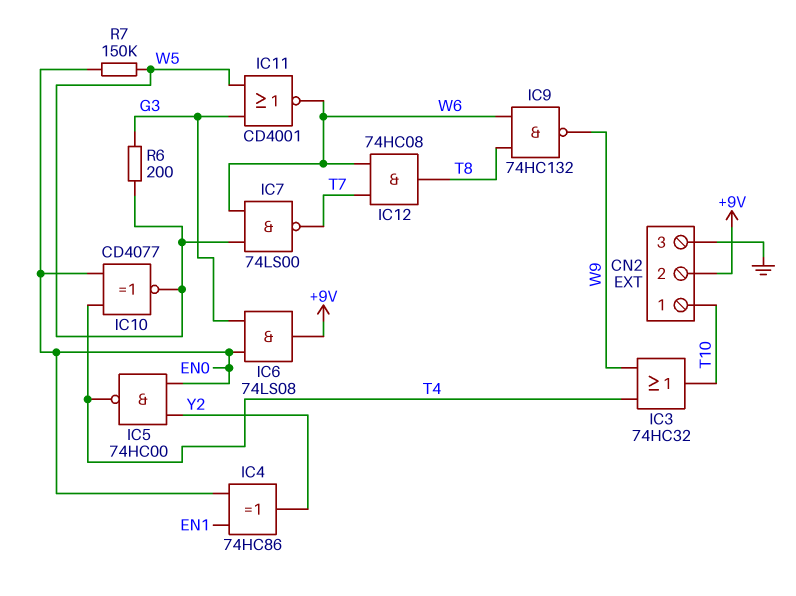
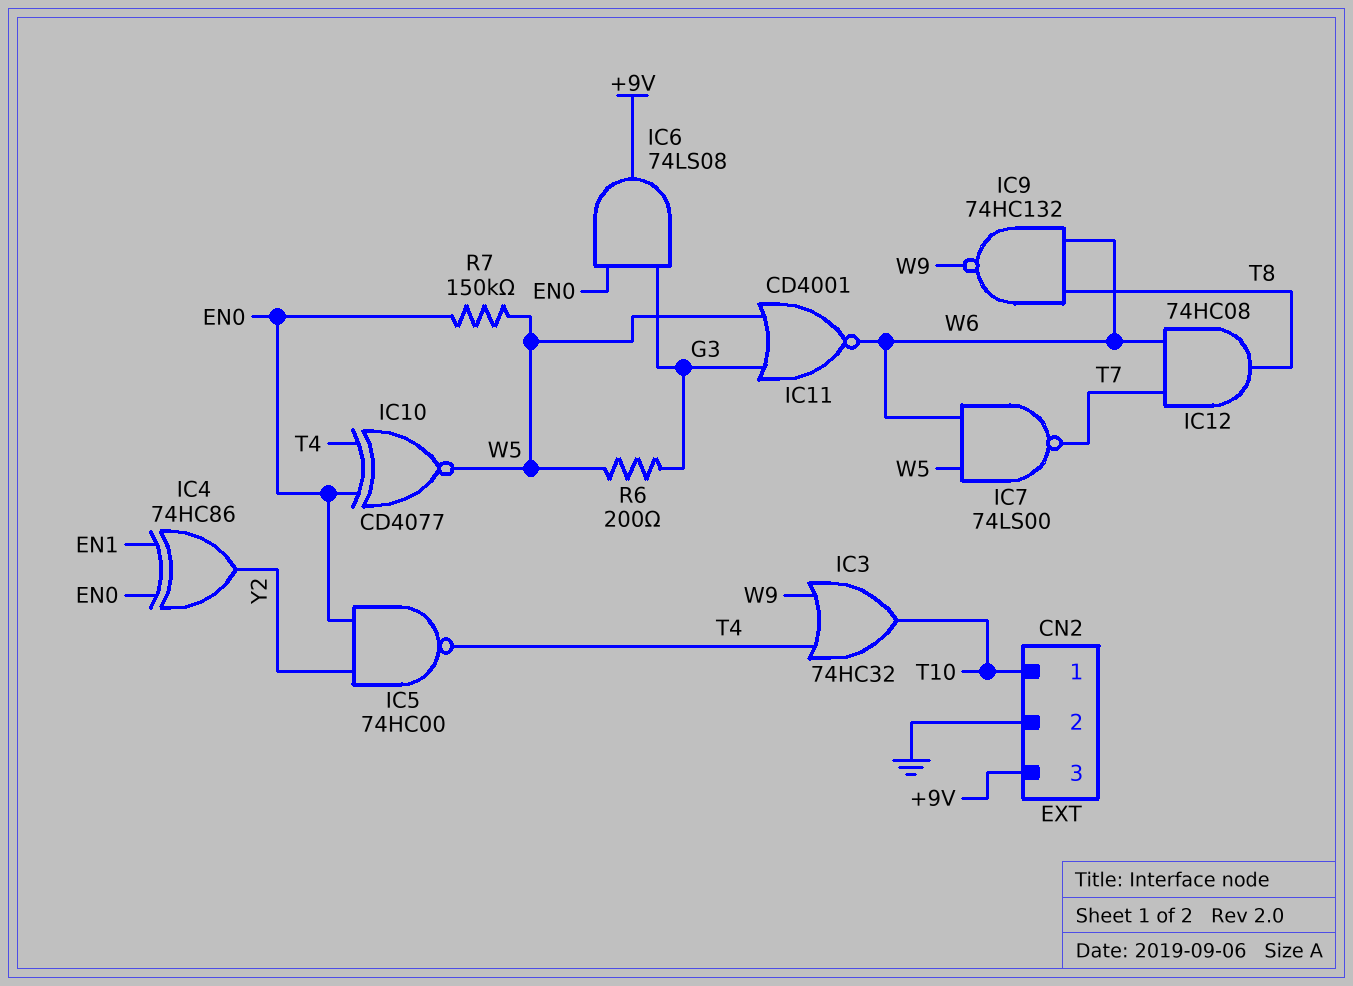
CN2 pin 2: +9V -> GND
CN2 pin 3: GND -> +9V

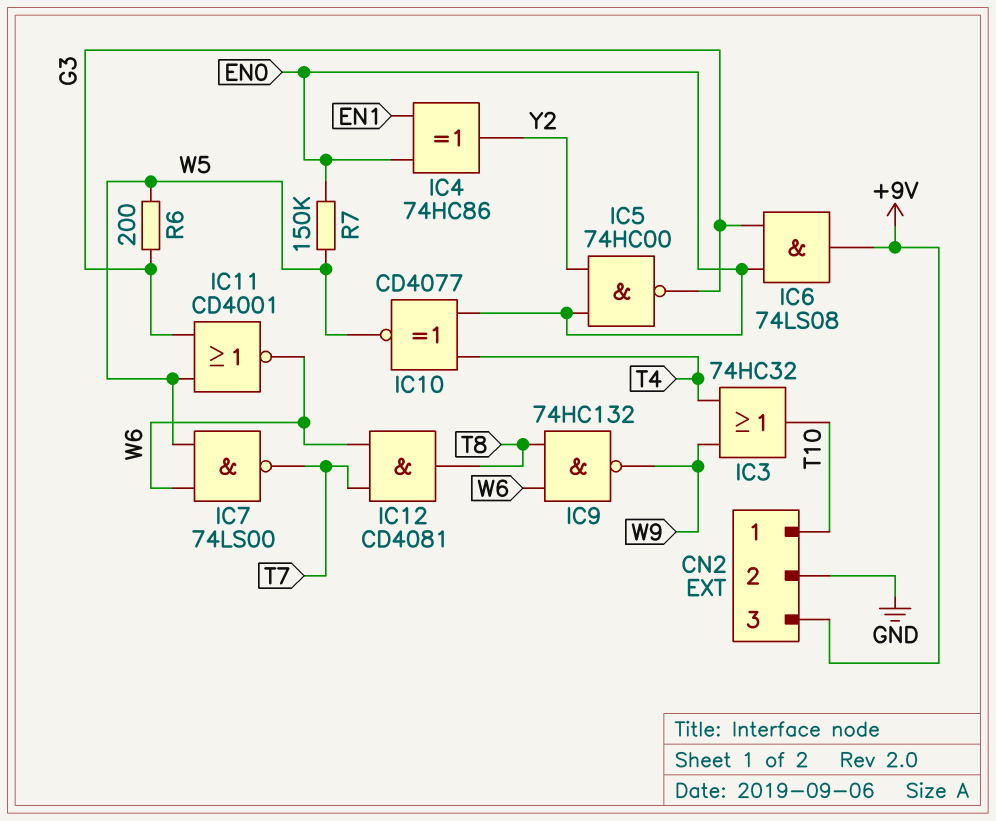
IC5: NAND 74HC00 (in EN0, in Y2, out T4) -> NAND 74HC00 (in EN0, in Y2, out G3)
IC12: AND 74HC08 (in T7, in W6, out T8) -> AND CD4081 (in T7, in W6, out T8)

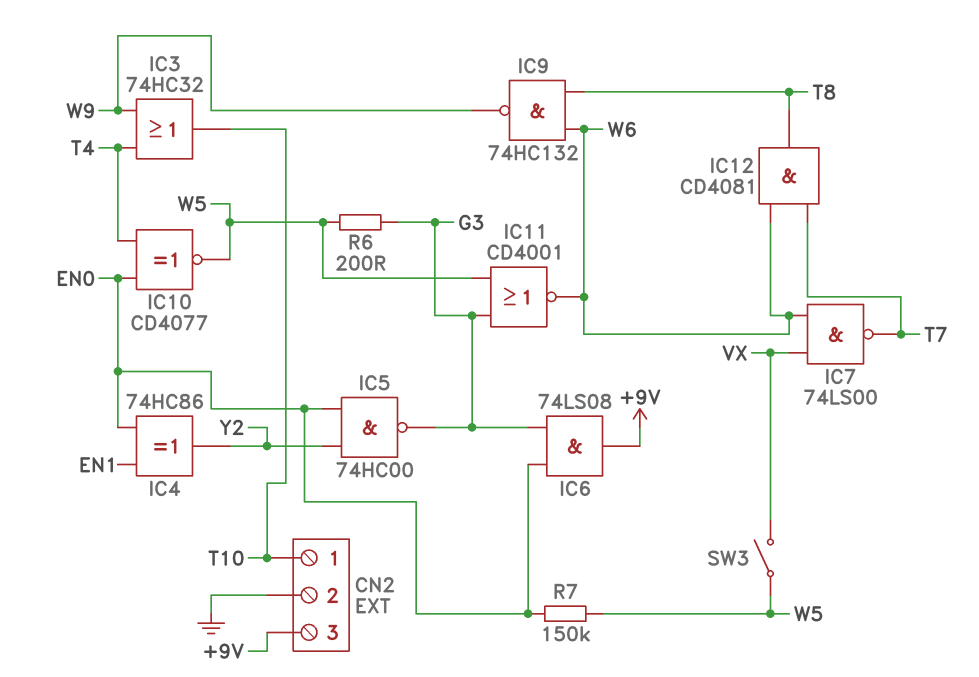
IC7: NAND 74LS00 (in W5, in W6, out T7) -> NAND 74LS00 (in VX, in W6, out T7)
SW3: none -> switch (VX, W5)

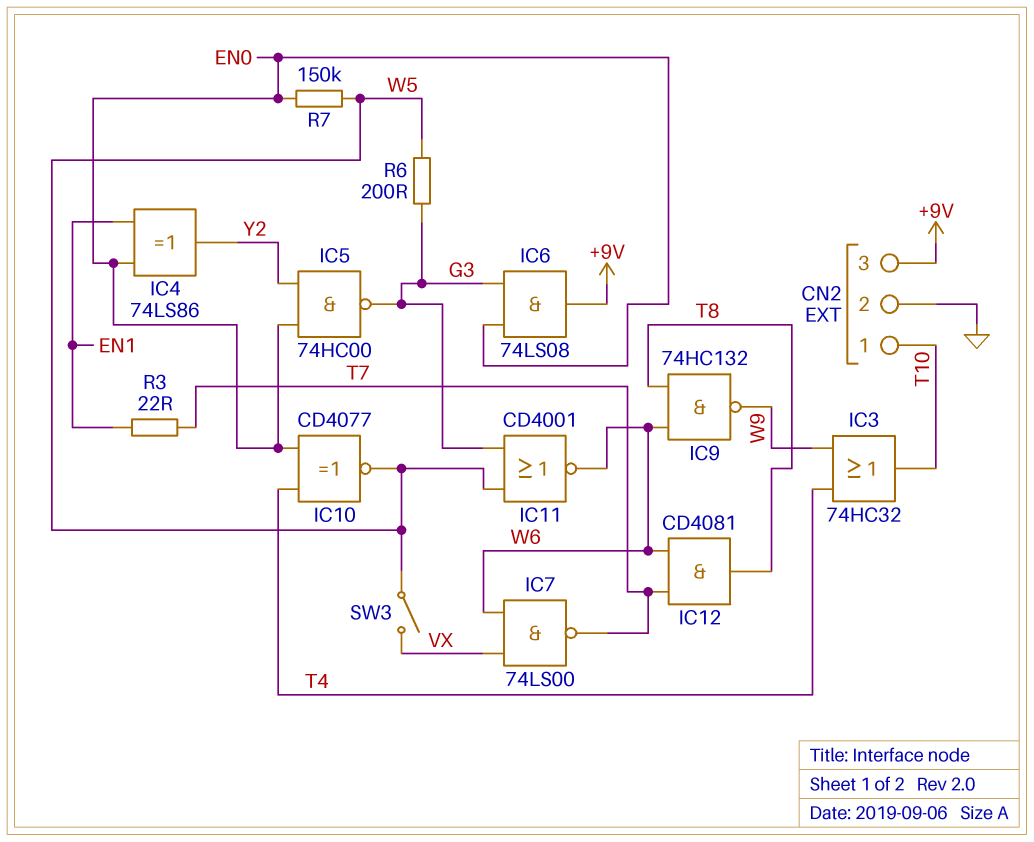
IC4: XOR 74HC86 (in EN0, in EN1, out Y2) -> XOR 74LS86 (in EN0, in EN1, out Y2)
R3: none -> 22 (EN1, T7)

